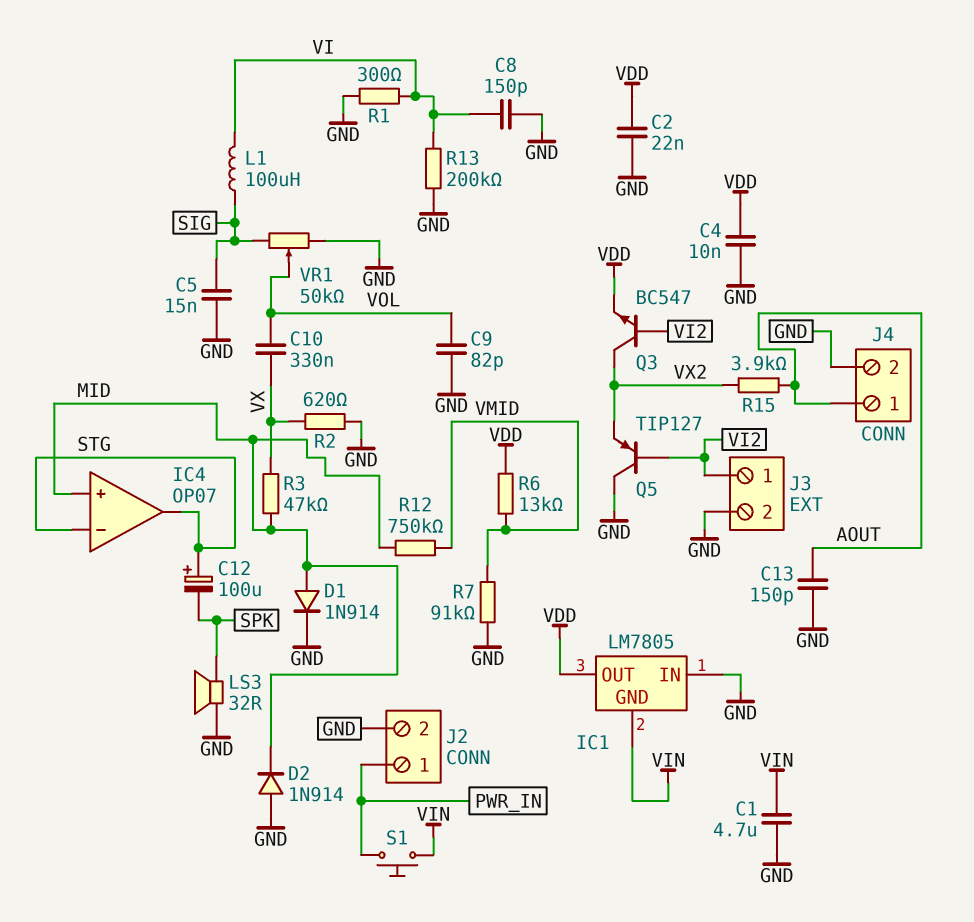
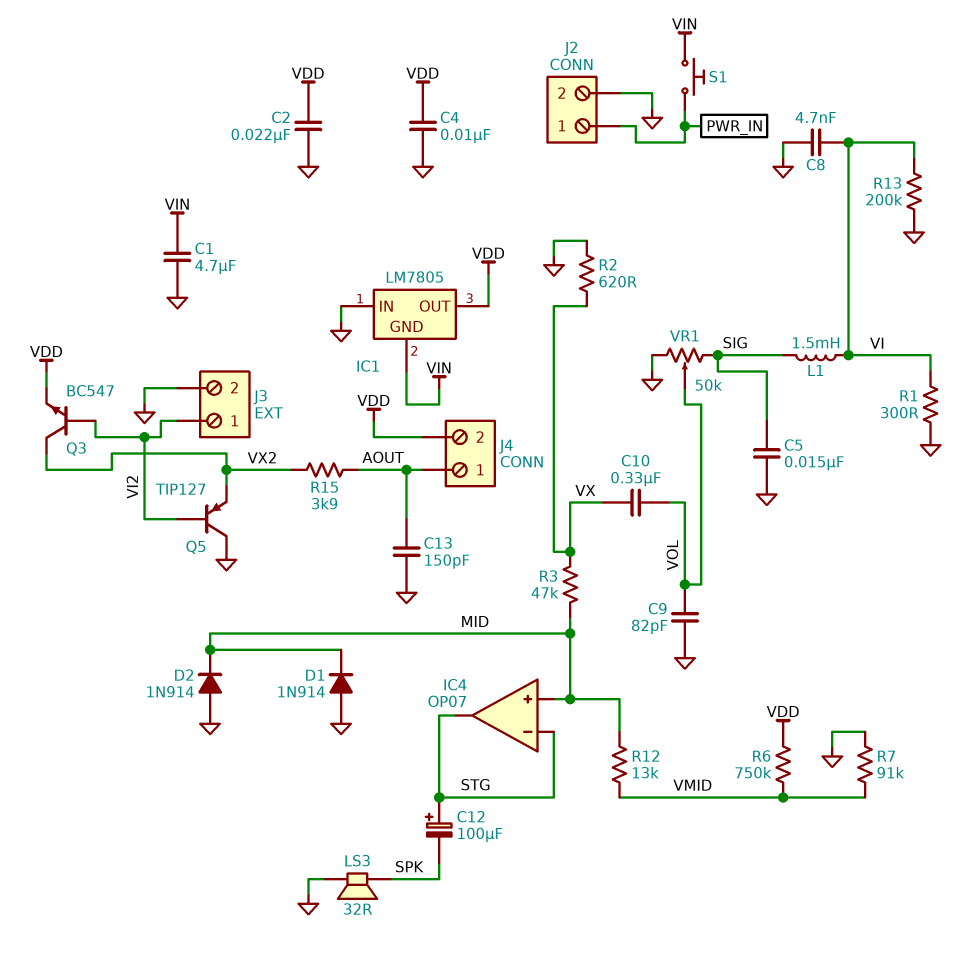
C8: 150pF (GND, VI) -> 4.7nF (GND, VI)
D1: diode 1N914 (A MID, K GND) -> diode 1N914 (A GND, K MID)
J4 pin 2: GND -> VDD
L1: 100uH (SIG, VI) -> 1.5mH (SIG, VI)
R6: 13k (VDD, VMID) -> 750k (VDD, VMID)
R12: 750k (MID, VMID) -> 13k (MID, VMID)

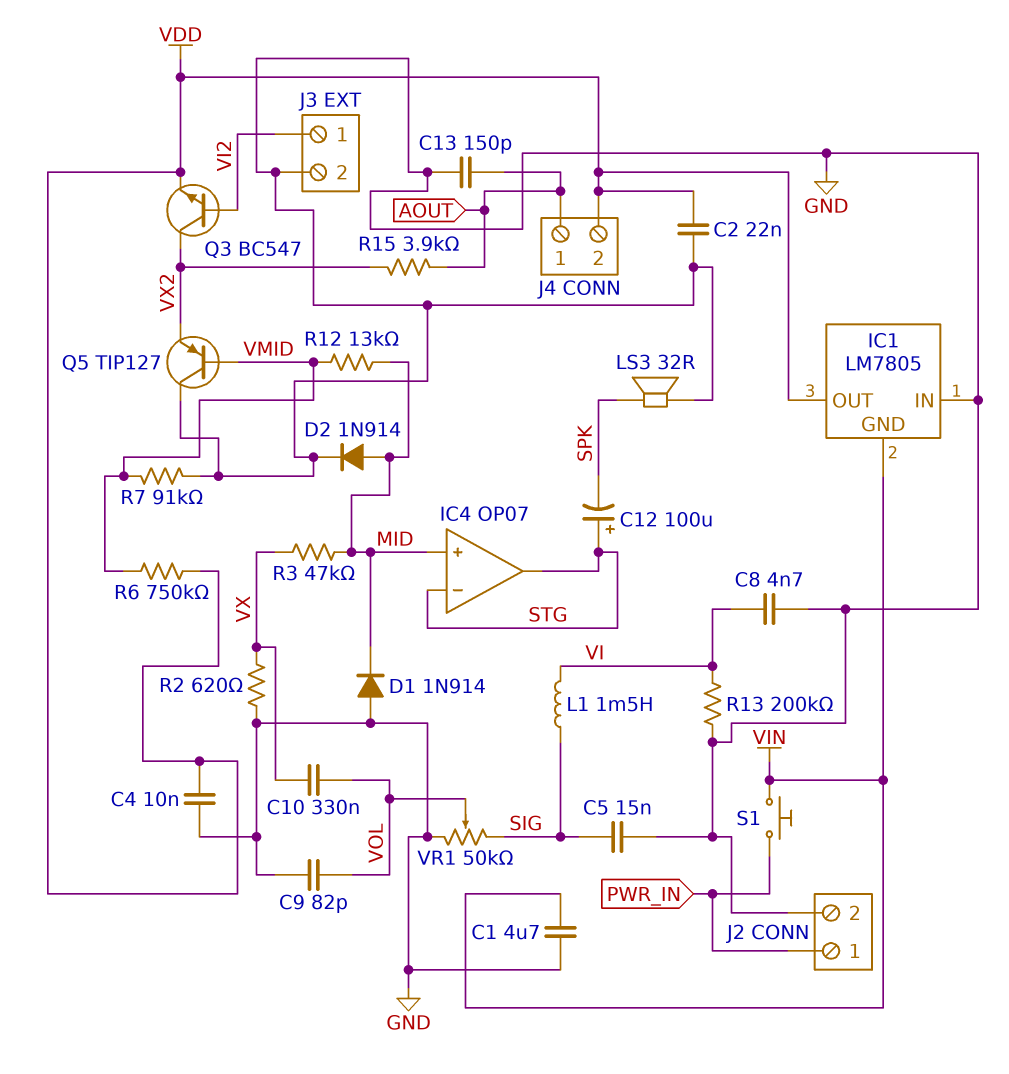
D2: diode 1N914 (A GND, K MID) -> diode 1N914 (A MID, K GND)
Q5: PNP TIP127 (B VI2, C GND, E VX2) -> PNP TIP127 (B VMID, C GND, E VX2)
R1: 300 (GND, VI) -> none

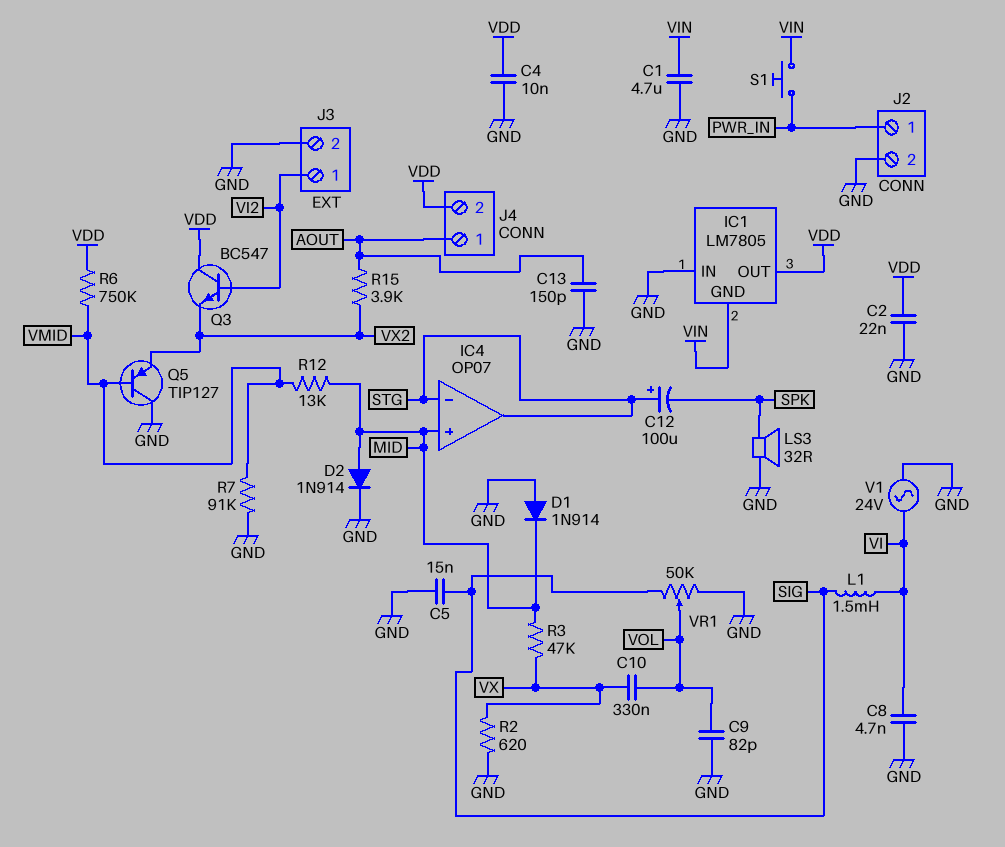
Q3: NPN BC547 (B VI2, C VX2, E VDD) -> NPN BC547 (B VI2, C VDD, E VX2)
R13: 200k (GND, VI) -> none
V1: none -> AC 24V (GND, VI)

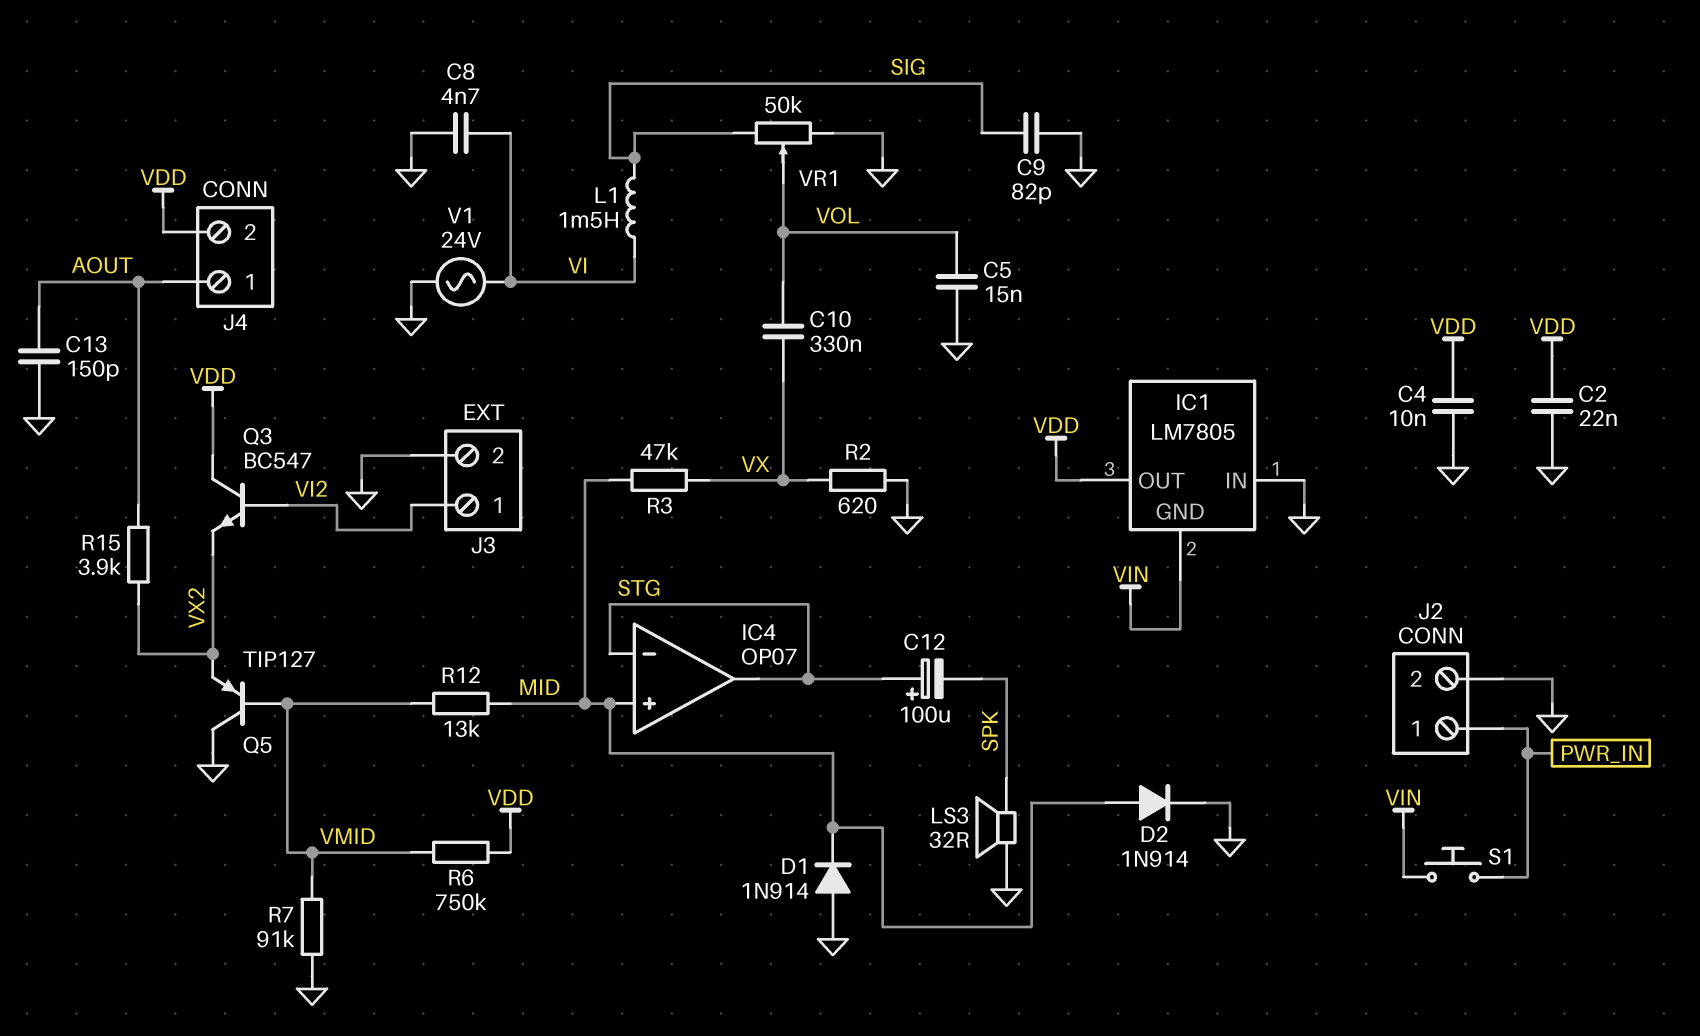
C1: 4.7uF (GND, VIN) -> none
C5: 15nF (GND, SIG) -> 15nF (GND, VOL)
C9: 82pF (GND, VOL) -> 82pF (GND, SIG)

